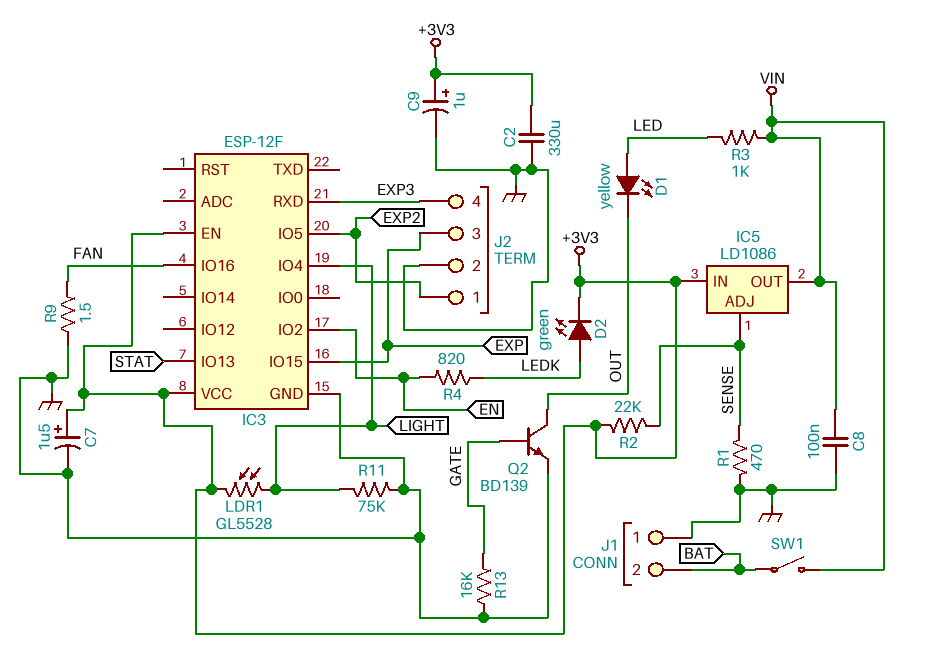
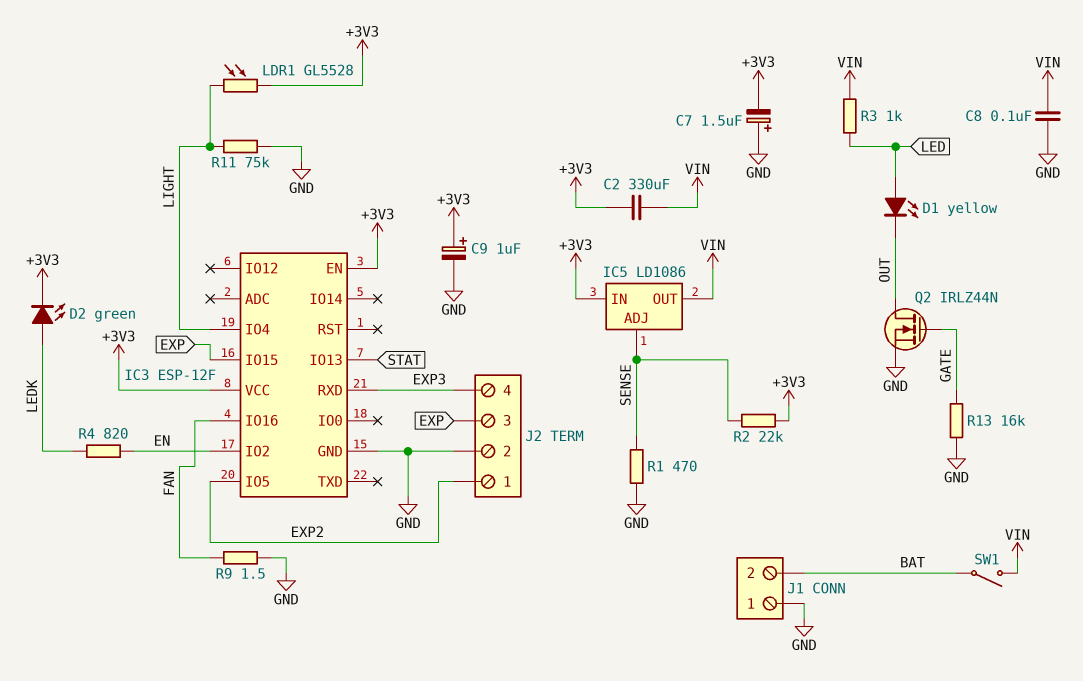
C2: 330uF (+3V3, GND) -> 330uF (+3V3, VIN)
C7: 1.5uF (plus +3V3, minus GND) -> 1.5uF (plus GND, minus +3V3)
Q2: NPN BD139 (B GATE, C OUT, E GND) -> NMOS IRLZ44N (G GATE, D OUT, S GND)

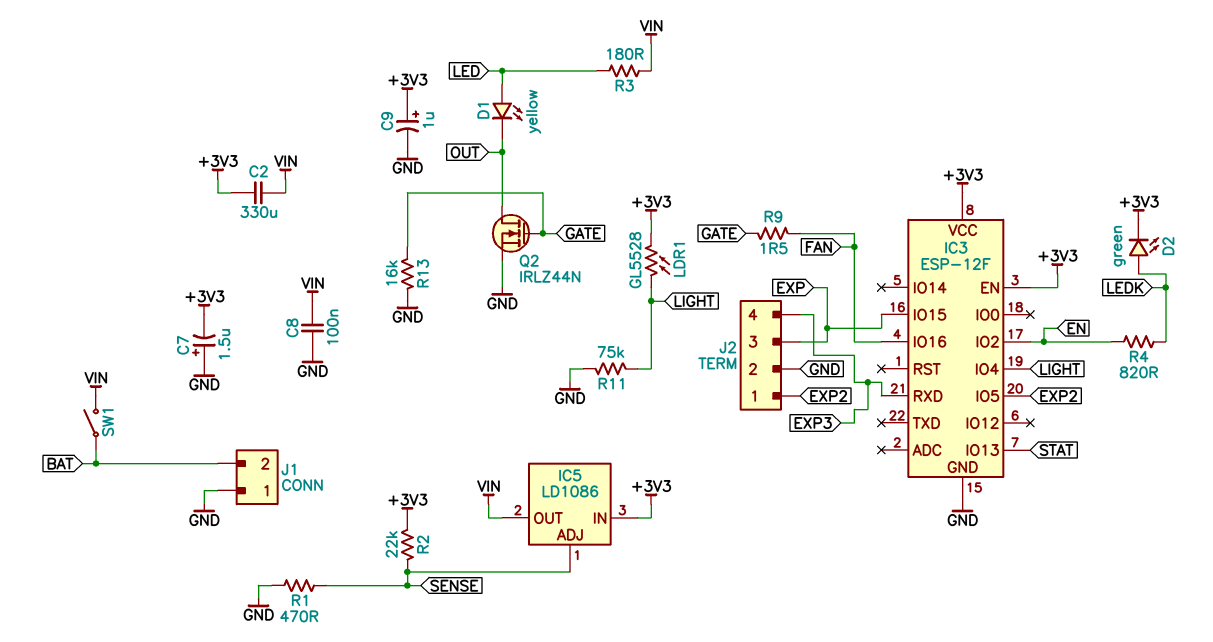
R3: 1k (LED, VIN) -> 180 (LED, VIN)
R9: 1.5 (FAN, GND) -> 1.5 (FAN, GATE)

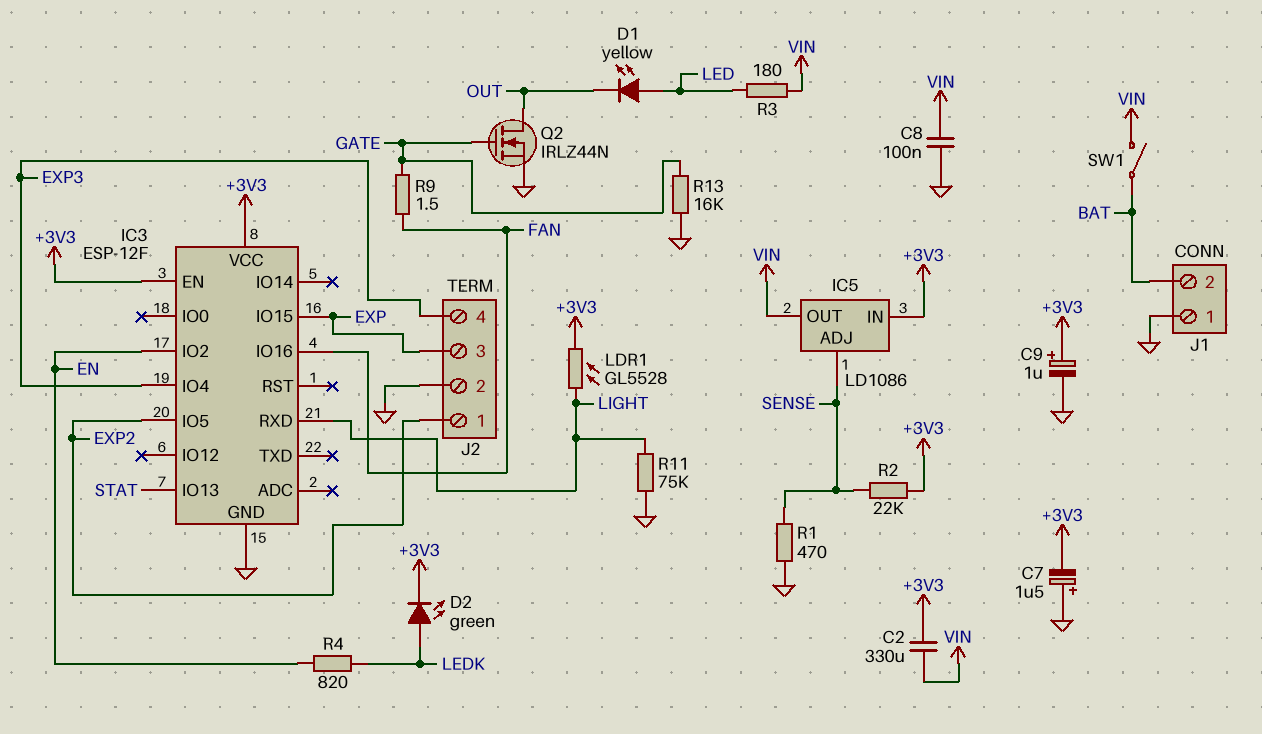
IC3 pin IO4: LIGHT -> EXP3
IC3 pin RXD: EXP3 -> LIGHT

